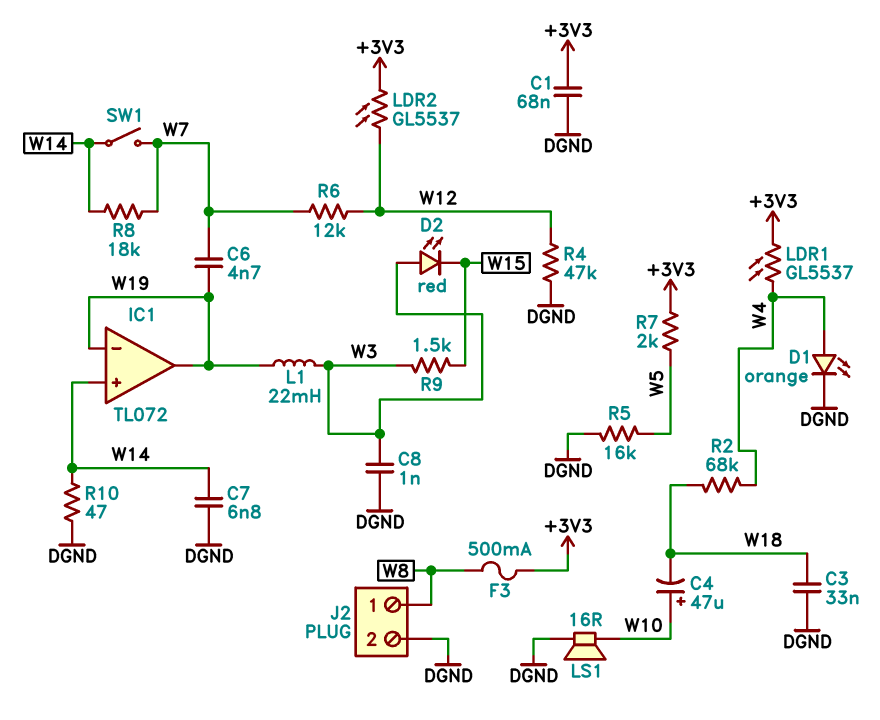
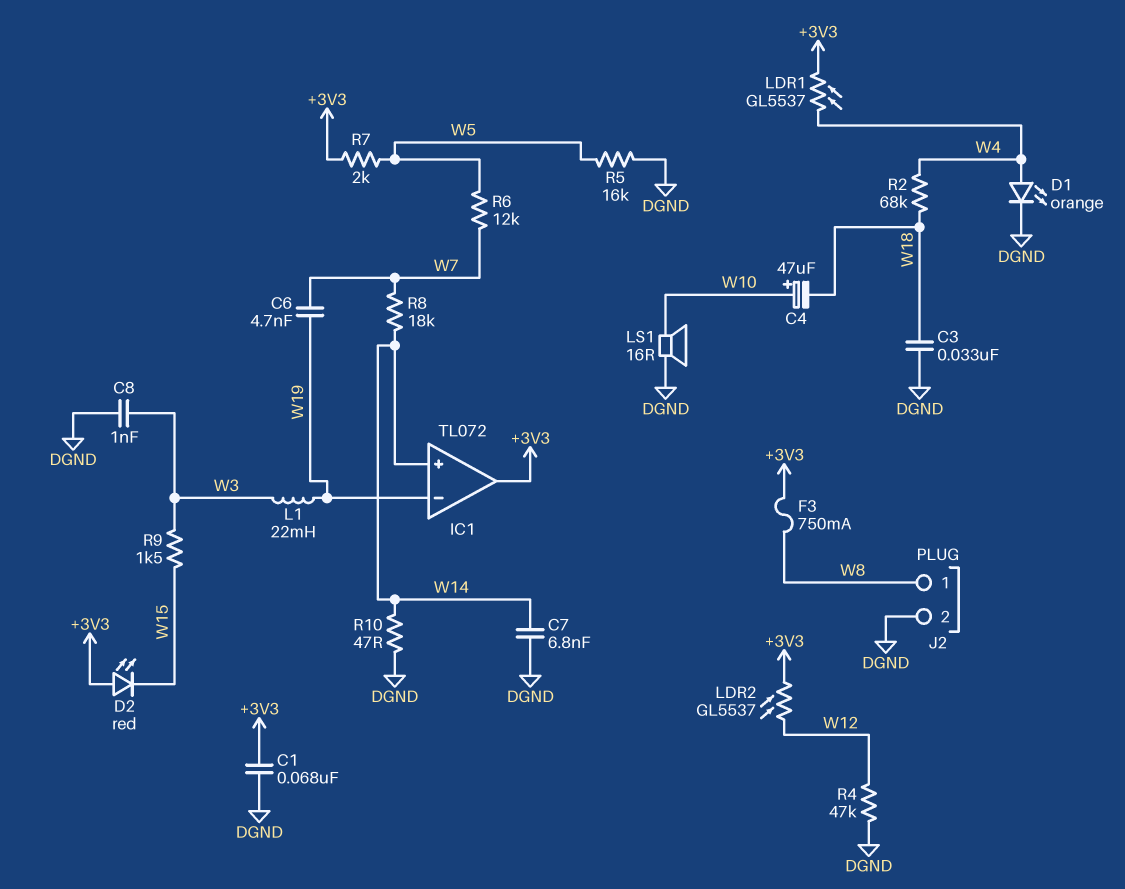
D2: LED red (A W3, K W15) -> LED red (A +3V3, K W15)
F3: 500mA (+3V3, W8) -> 750mA (+3V3, W8)
IC1 pin out: W19 -> +3V3
R6: 12k (W7, W12) -> 12k (W5, W7)
SW1: switch (W7, W14) -> none

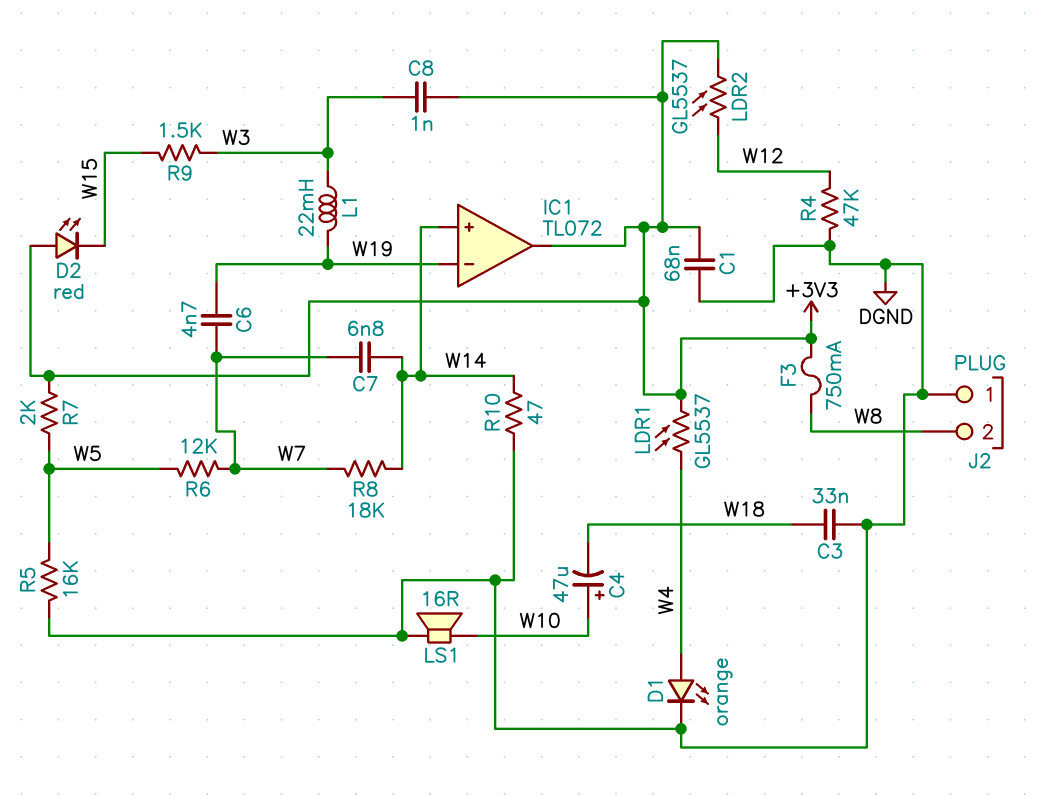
C7: 6.8nF (DGND, W14) -> 6.8nF (W7, W14)
C8: 1nF (DGND, W3) -> 1nF (+3V3, W3)
J2 pin 1: W8 -> DGND
J2 pin 2: DGND -> W8
R2: 68k (W4, W18) -> none

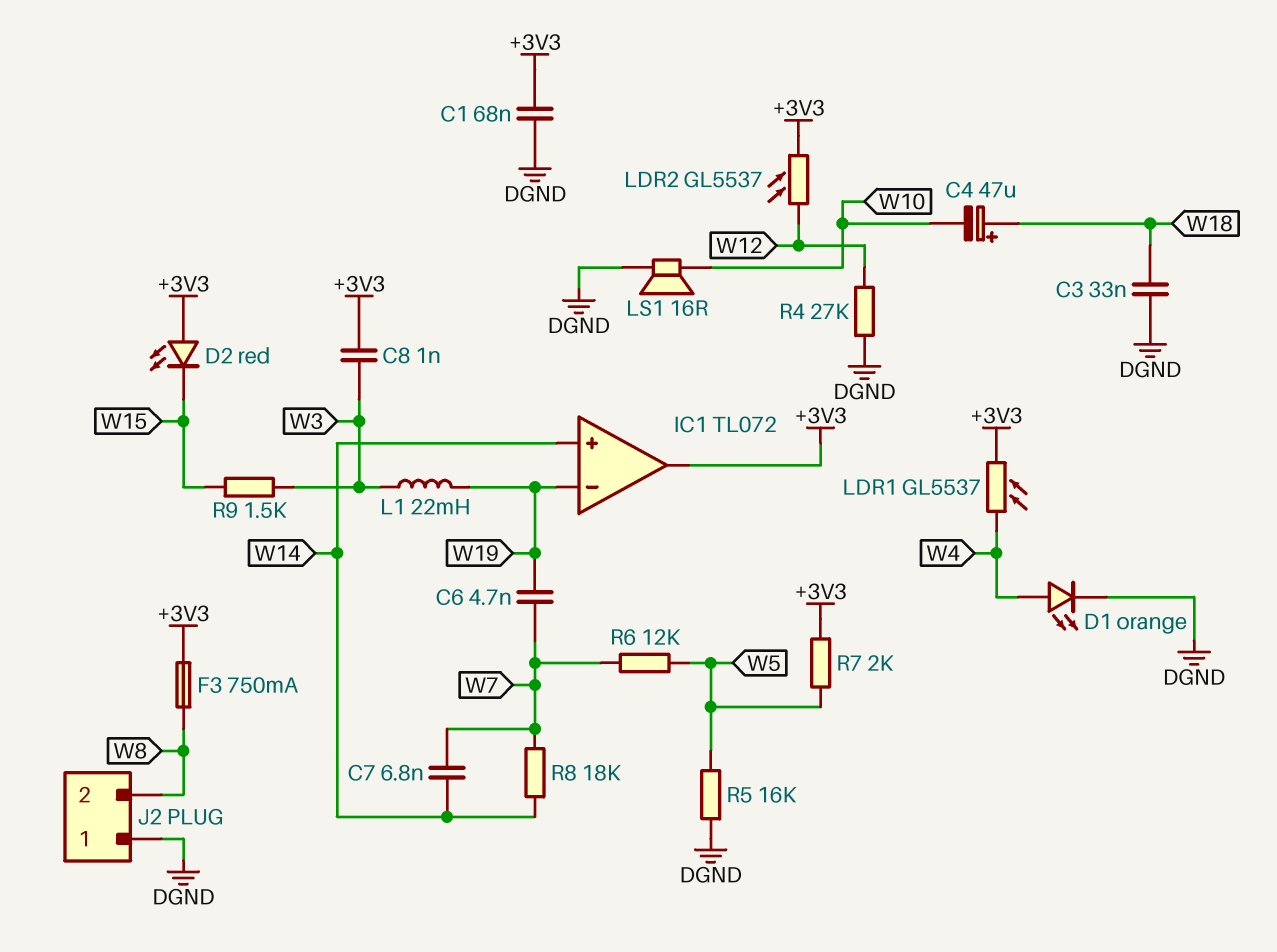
C4: 47uF (plus W10, minus W18) -> 47uF (plus W18, minus W10)
R4: 47k (DGND, W12) -> 27k (DGND, W12)
R10: 47 (DGND, W14) -> none

